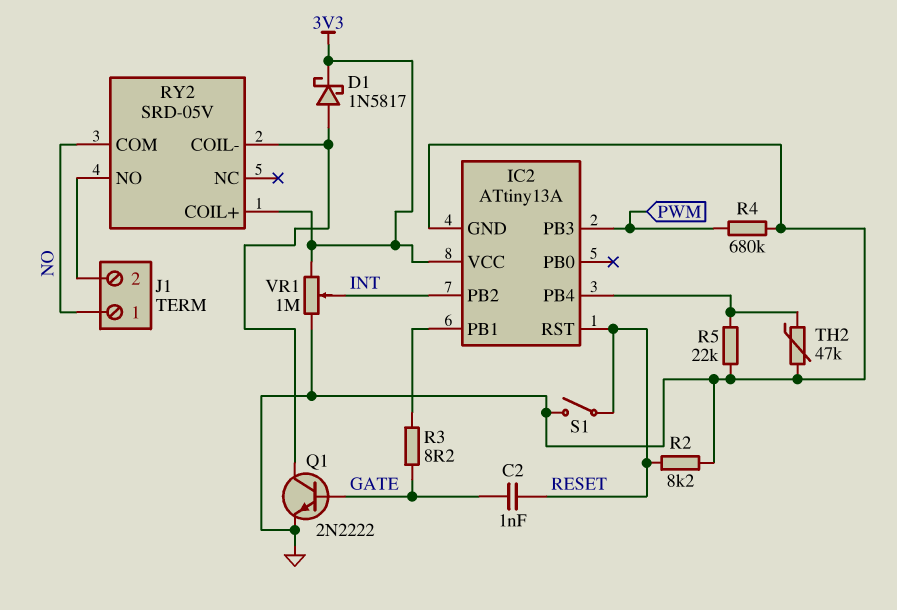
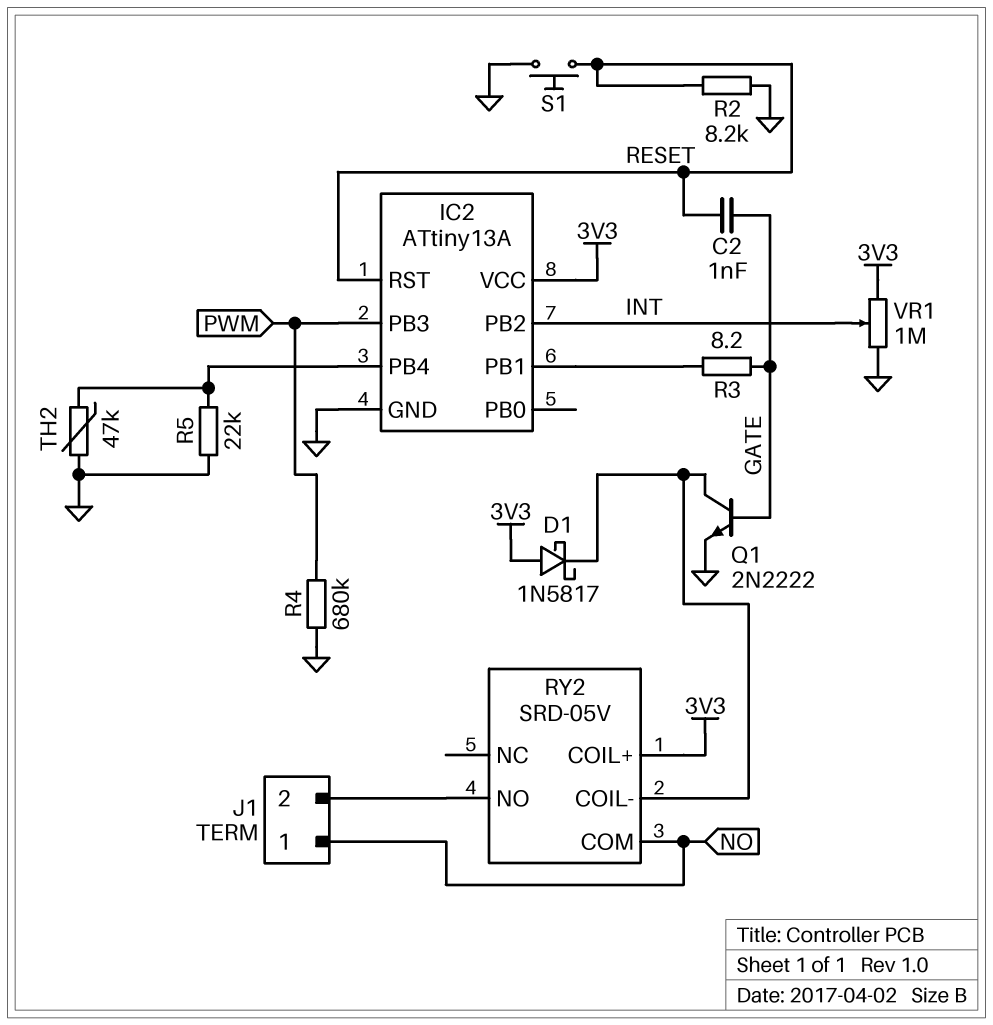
D1: schottky 1N5817 (A RY2/COIL-, K 3V3) -> schottky 1N5817 (A 3V3, K RY2/COIL-)
S1: switch (GND, RESET) -> button (GND, RESET)

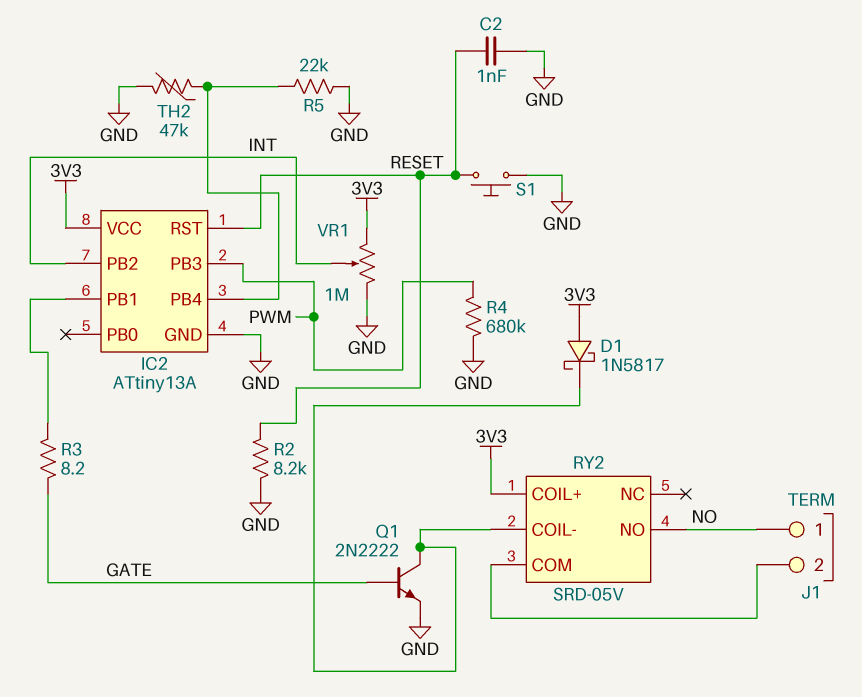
C2: 1nF (GATE, RESET) -> 1nF (GND, RESET)
RY2 pin COM: NO -> J1/2
RY2 pin NO: J1/2 -> NO

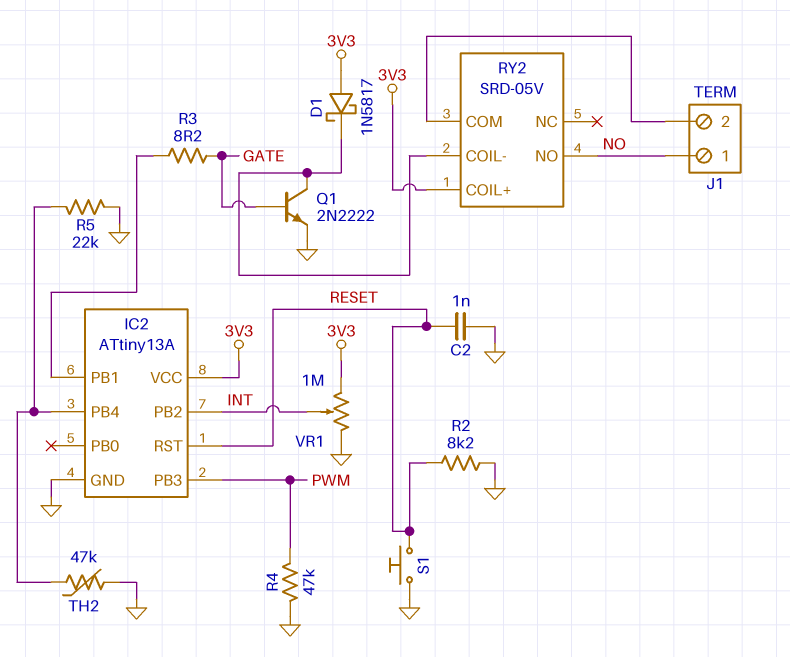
R4: 680k (GND, PWM) -> 47k (GND, PWM)

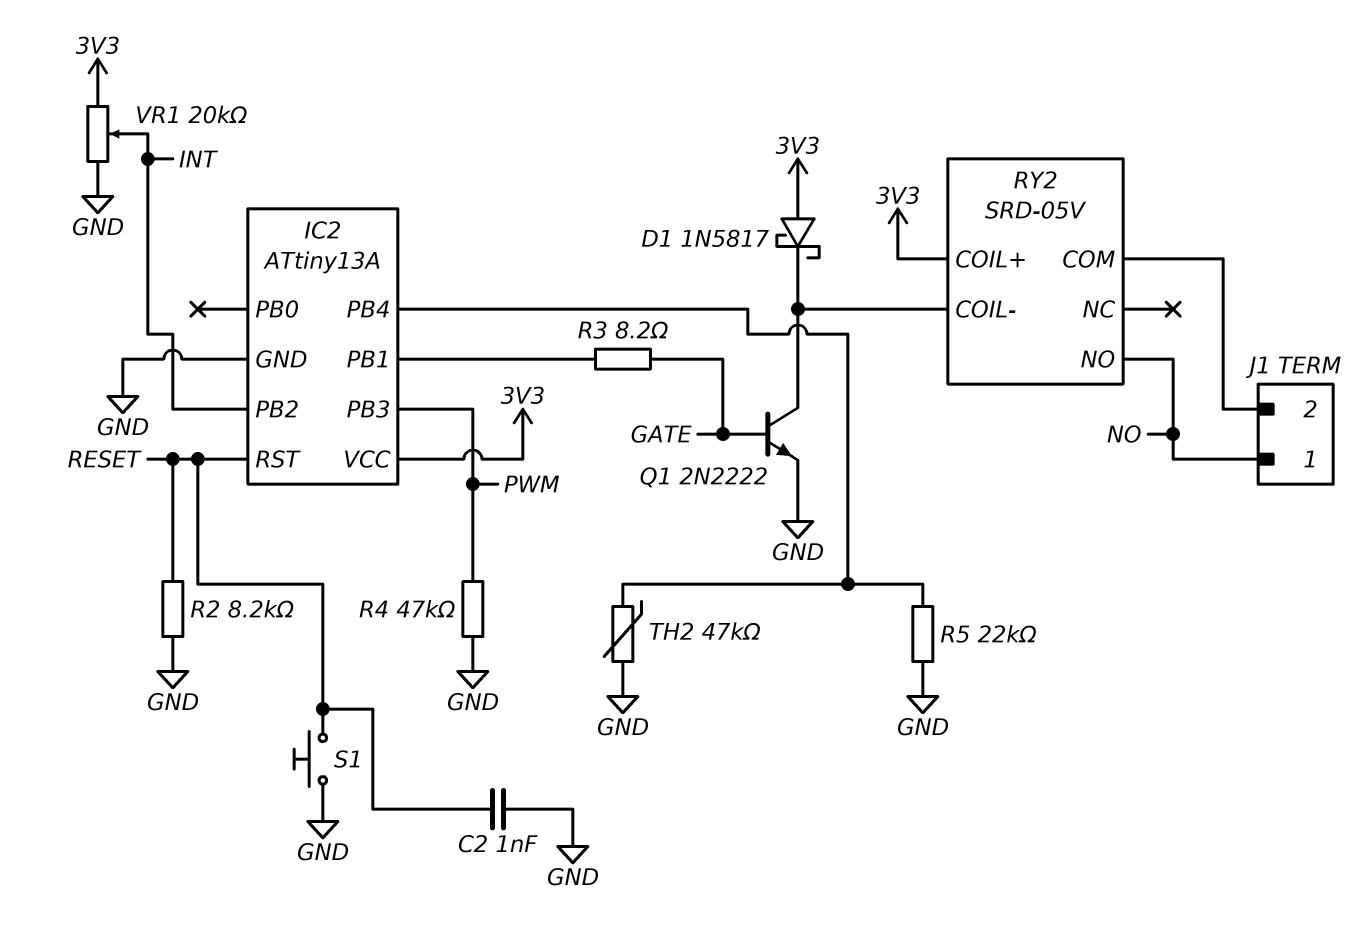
VR1: 1M (3V3, GND, wiper INT) -> 20k (3V3, GND, wiper INT)

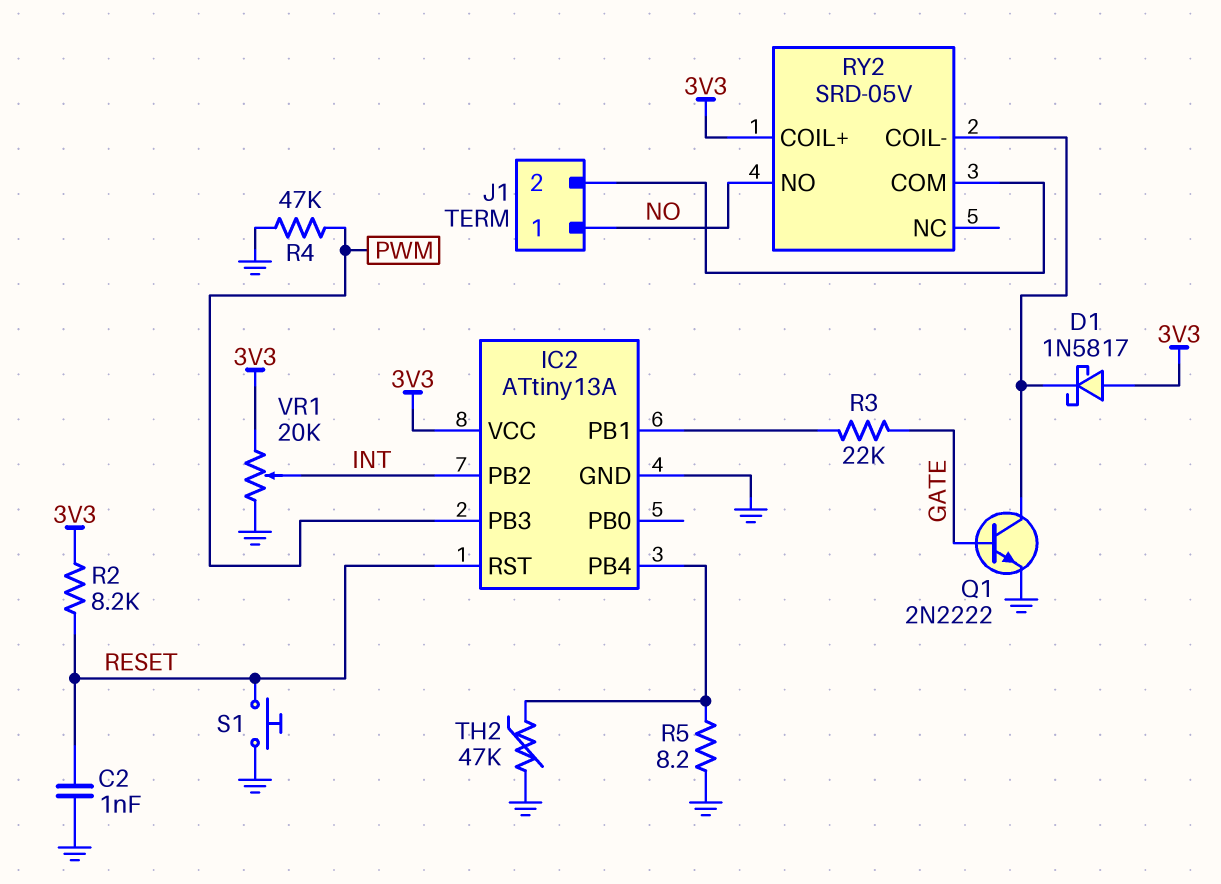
R2: 8.2k (GND, RESET) -> 8.2k (3V3, RESET)
R3: 8.2 (GATE, IC2/PB1) -> 22k (GATE, IC2/PB1)
R5: 22k (GND, IC2/PB4) -> 8.2 (GND, IC2/PB4)

